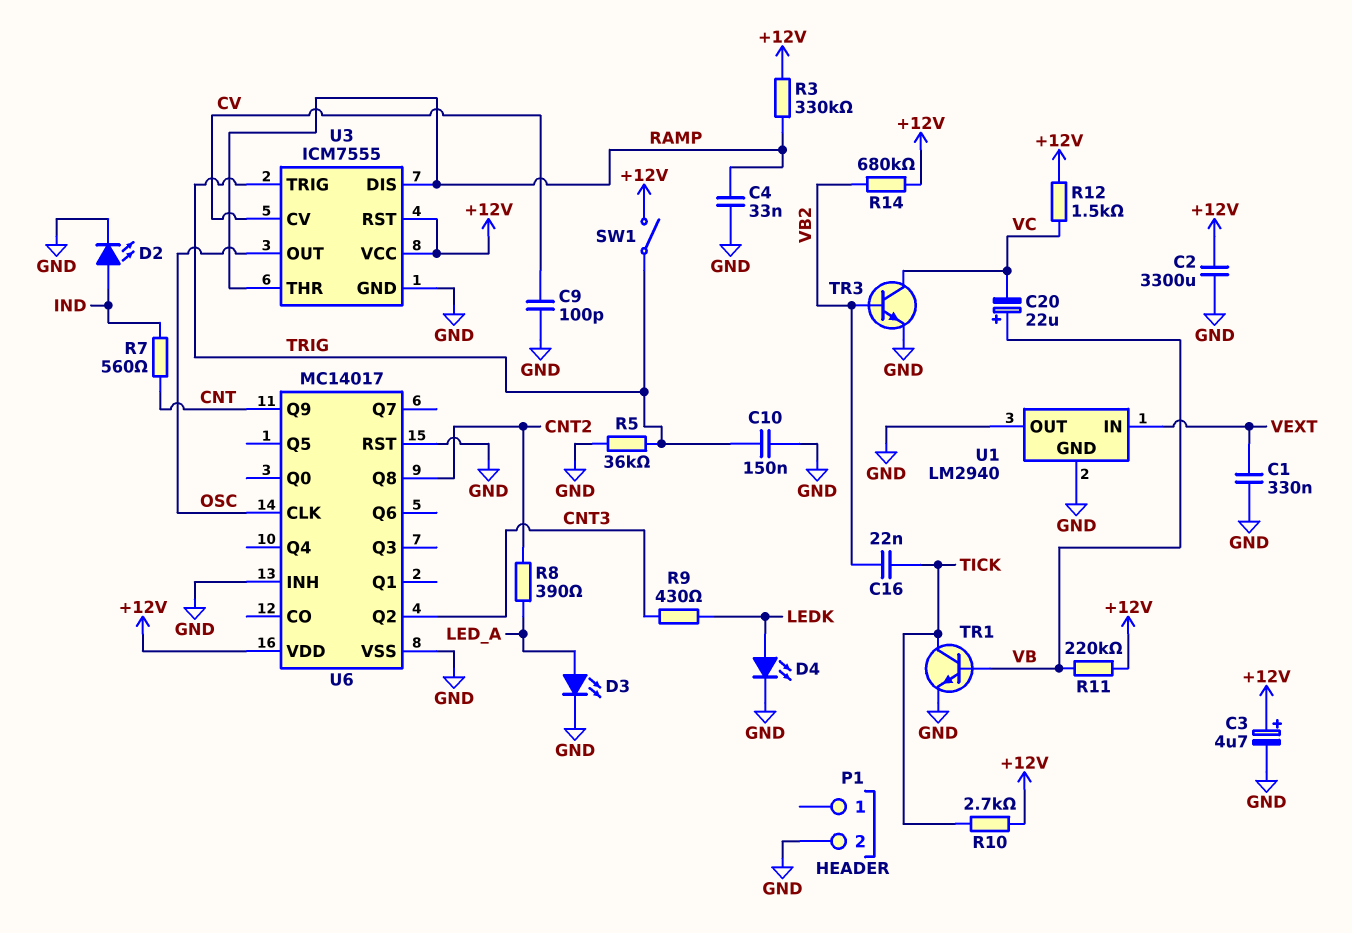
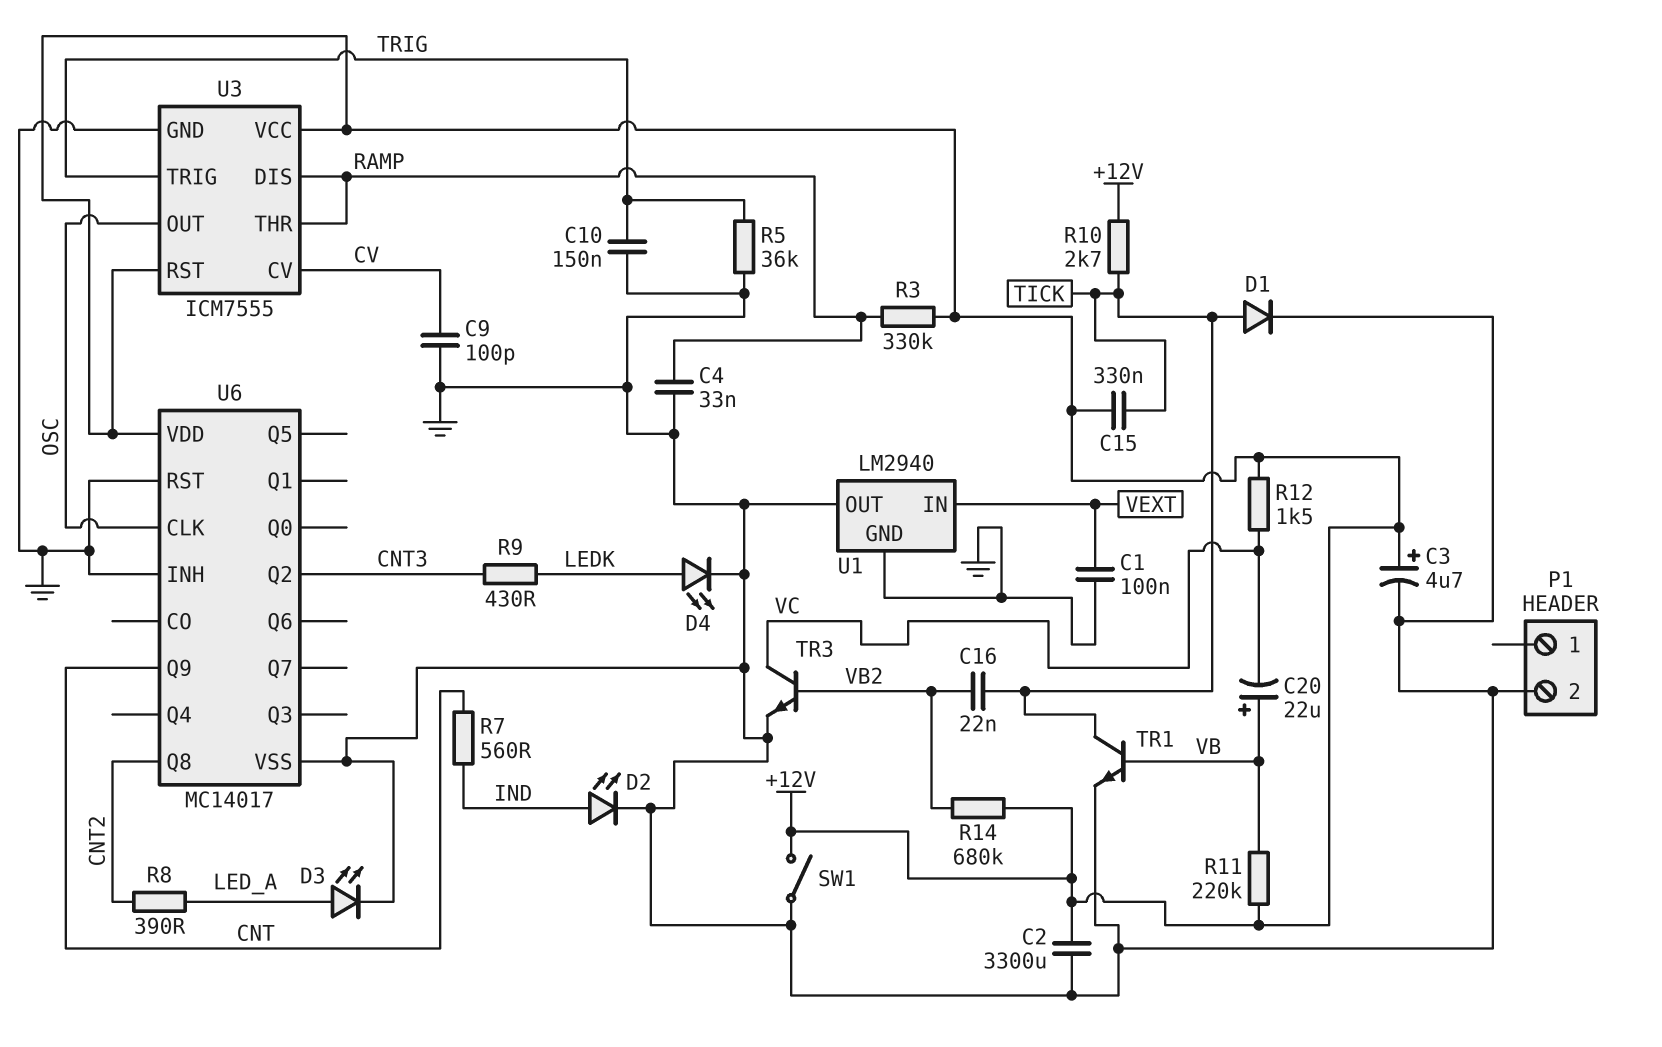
C1: 330nF (GND, VEXT) -> 100nF (GND, VEXT)
C15: none -> 330nF (+12V, TICK)
D1: none -> diode (A TICK, K GND)
SW1: switch (+12V, TRIG) -> switch (+12V, GND)

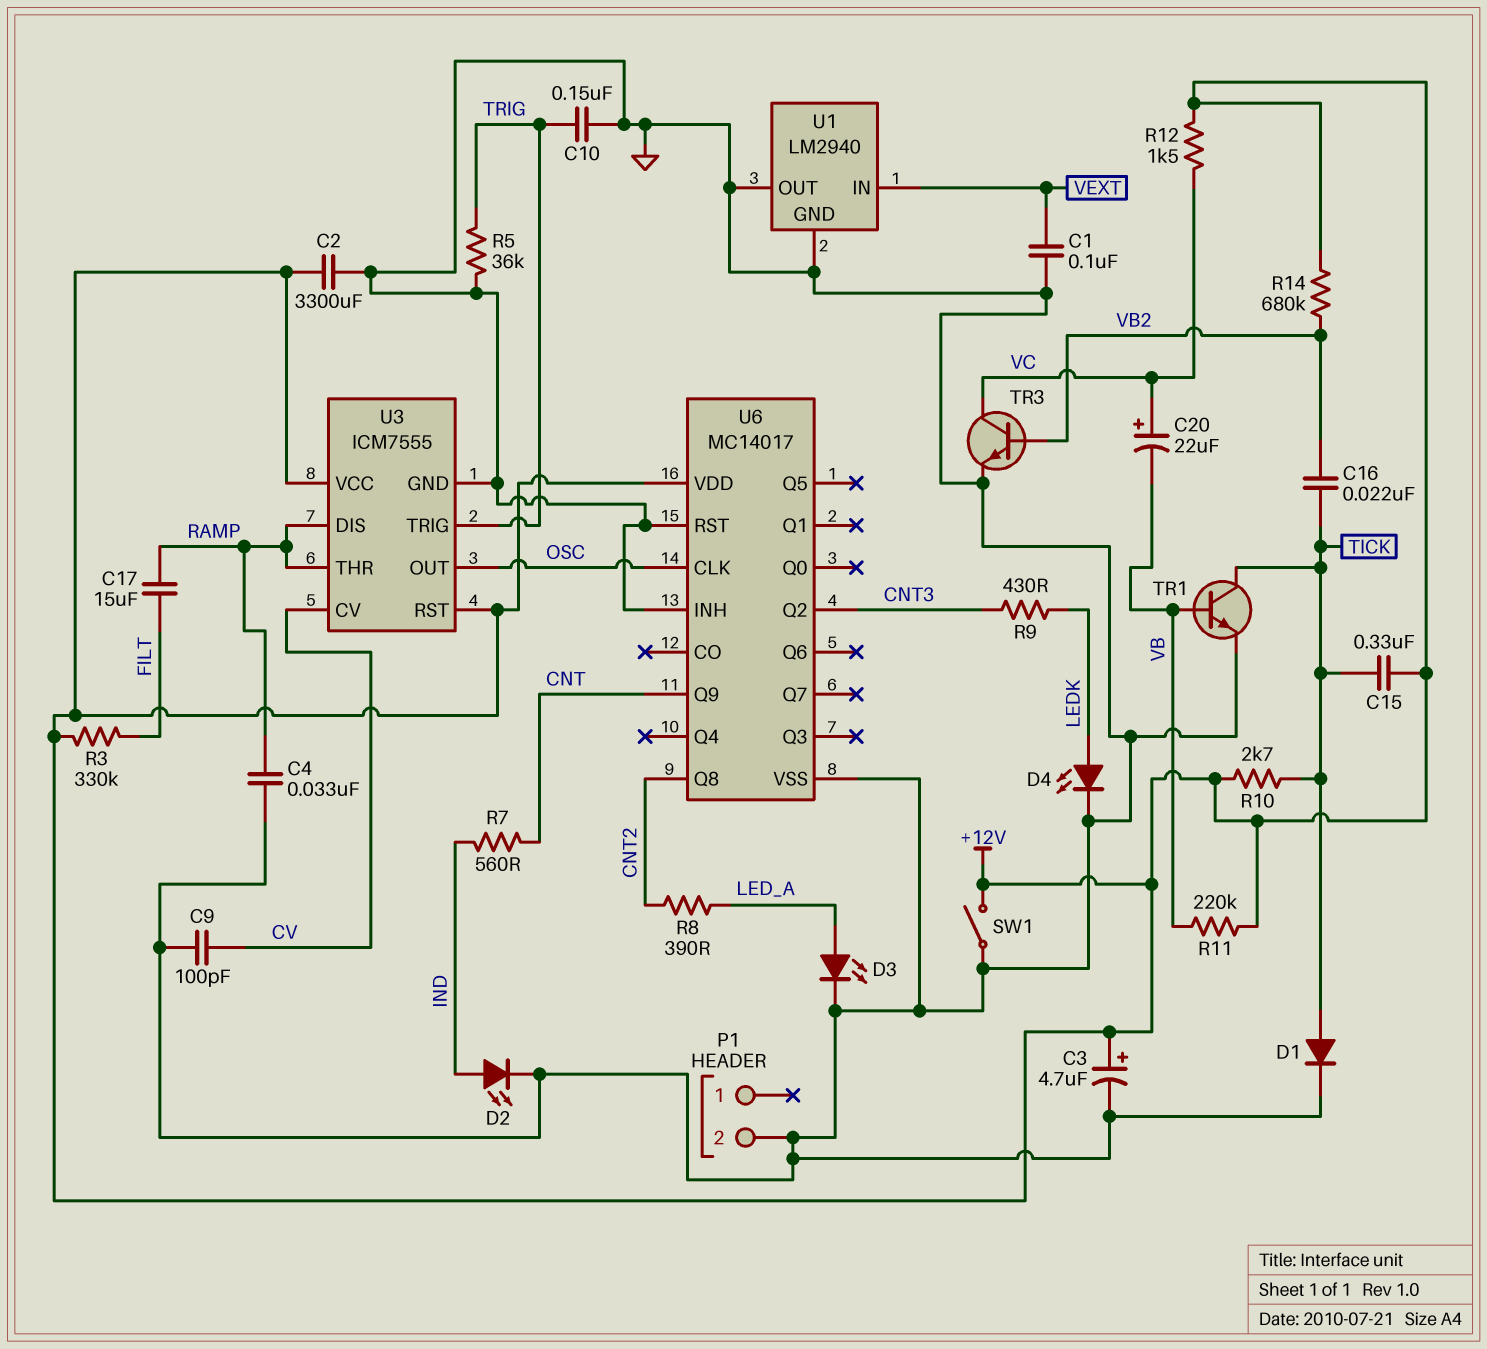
C17: none -> 15uF (FILT, RAMP)
C20: 22uF (plus VB, minus VC) -> 22uF (plus VC, minus VB)
R3: 330k (+12V, RAMP) -> 330k (+12V, FILT)

